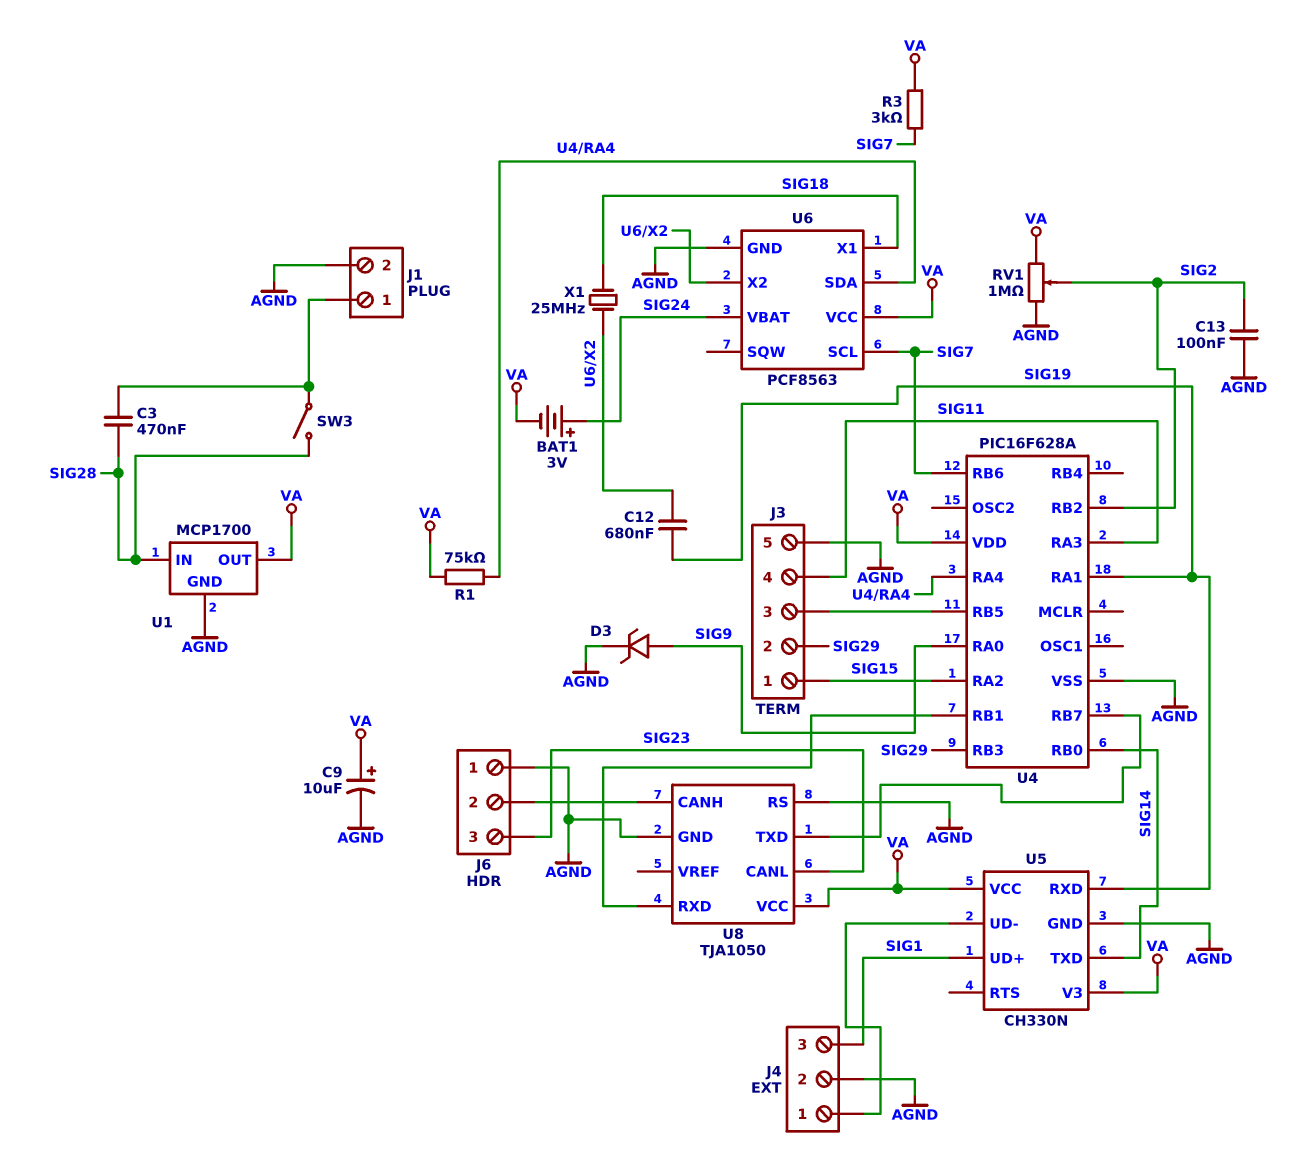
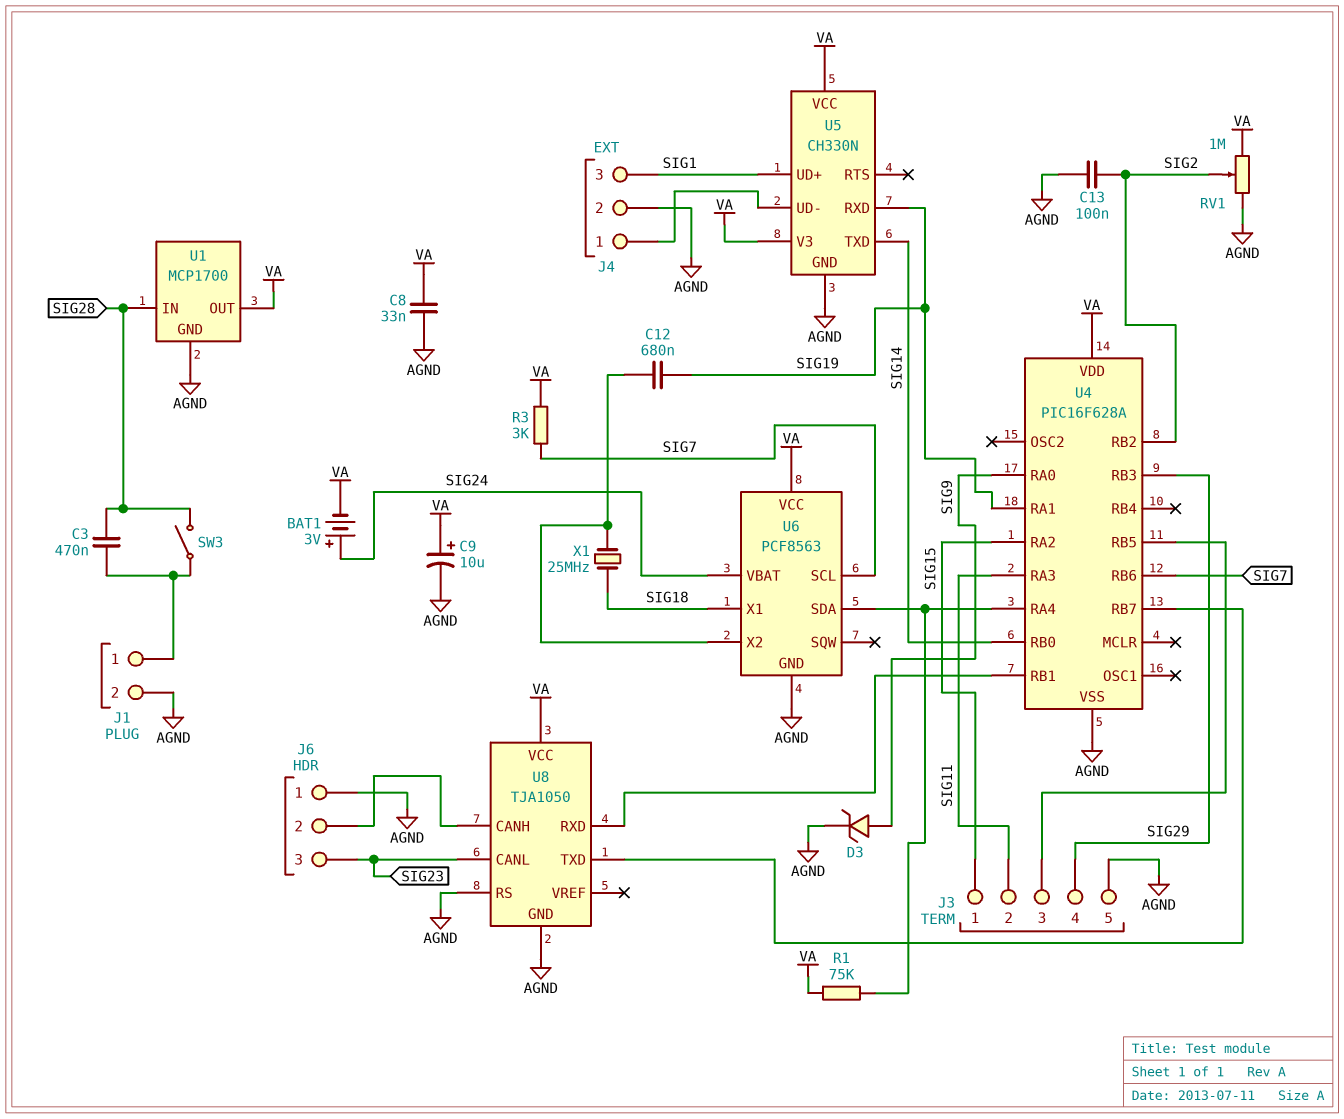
C8: none -> 33nF (AGND, VA)
J3 pin 2: SIG29 -> SIG11
J3 pin 4: SIG11 -> SIG29

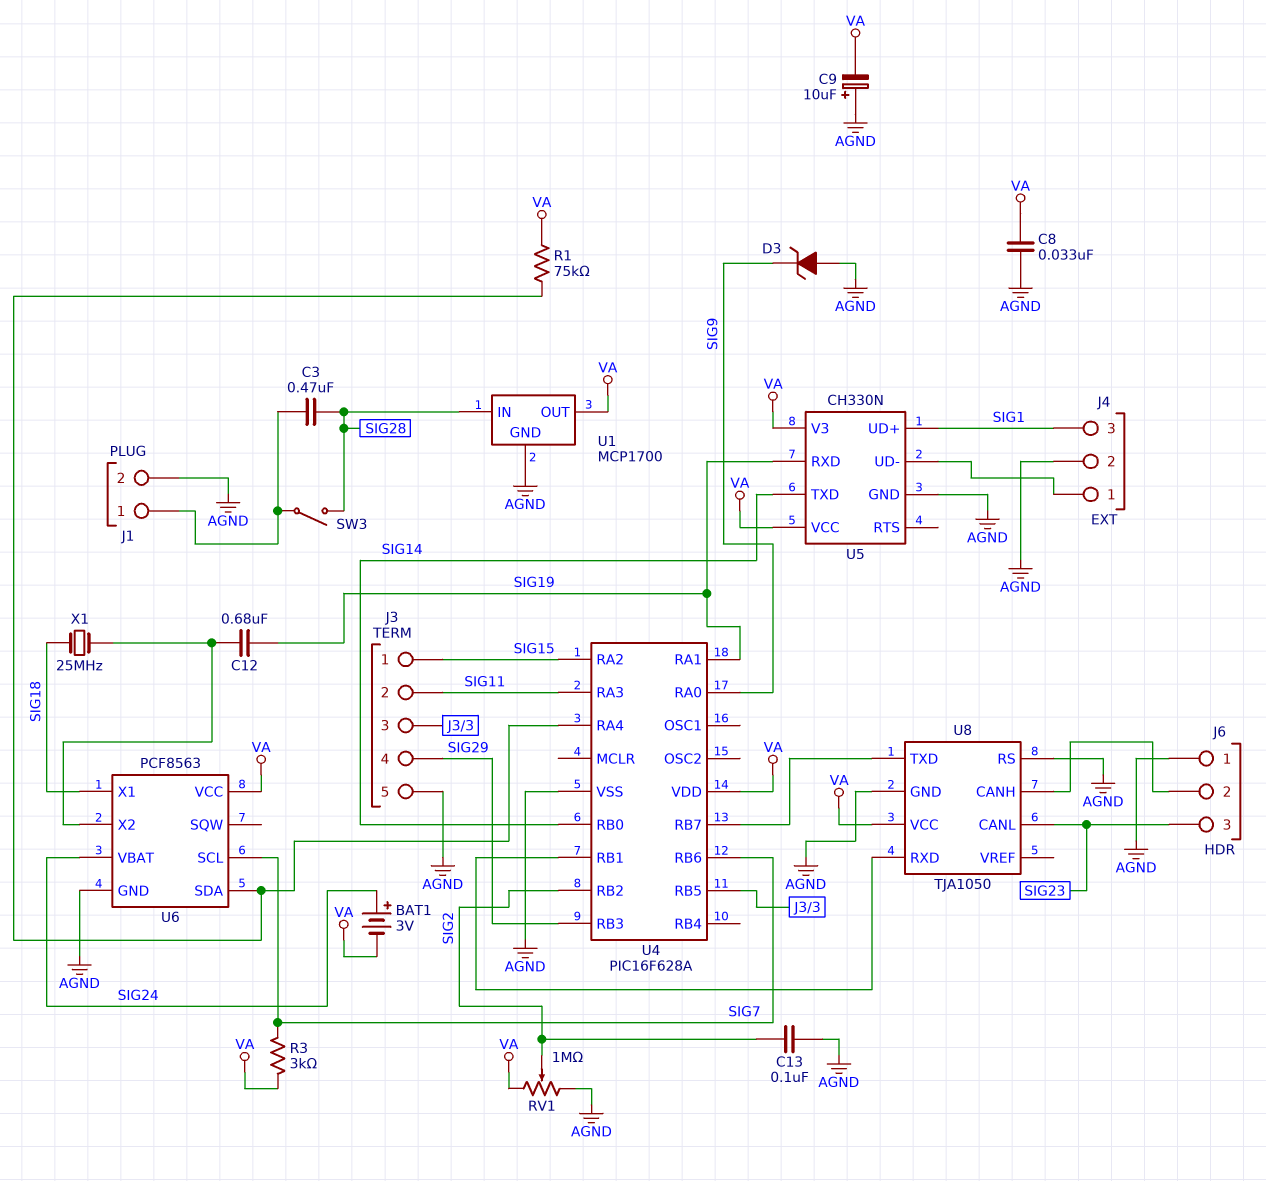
C9: 10uF (plus VA, minus AGND) -> 10uF (plus AGND, minus VA)
D3: zener (A SIG9, K AGND) -> zener (A AGND, K SIG9)

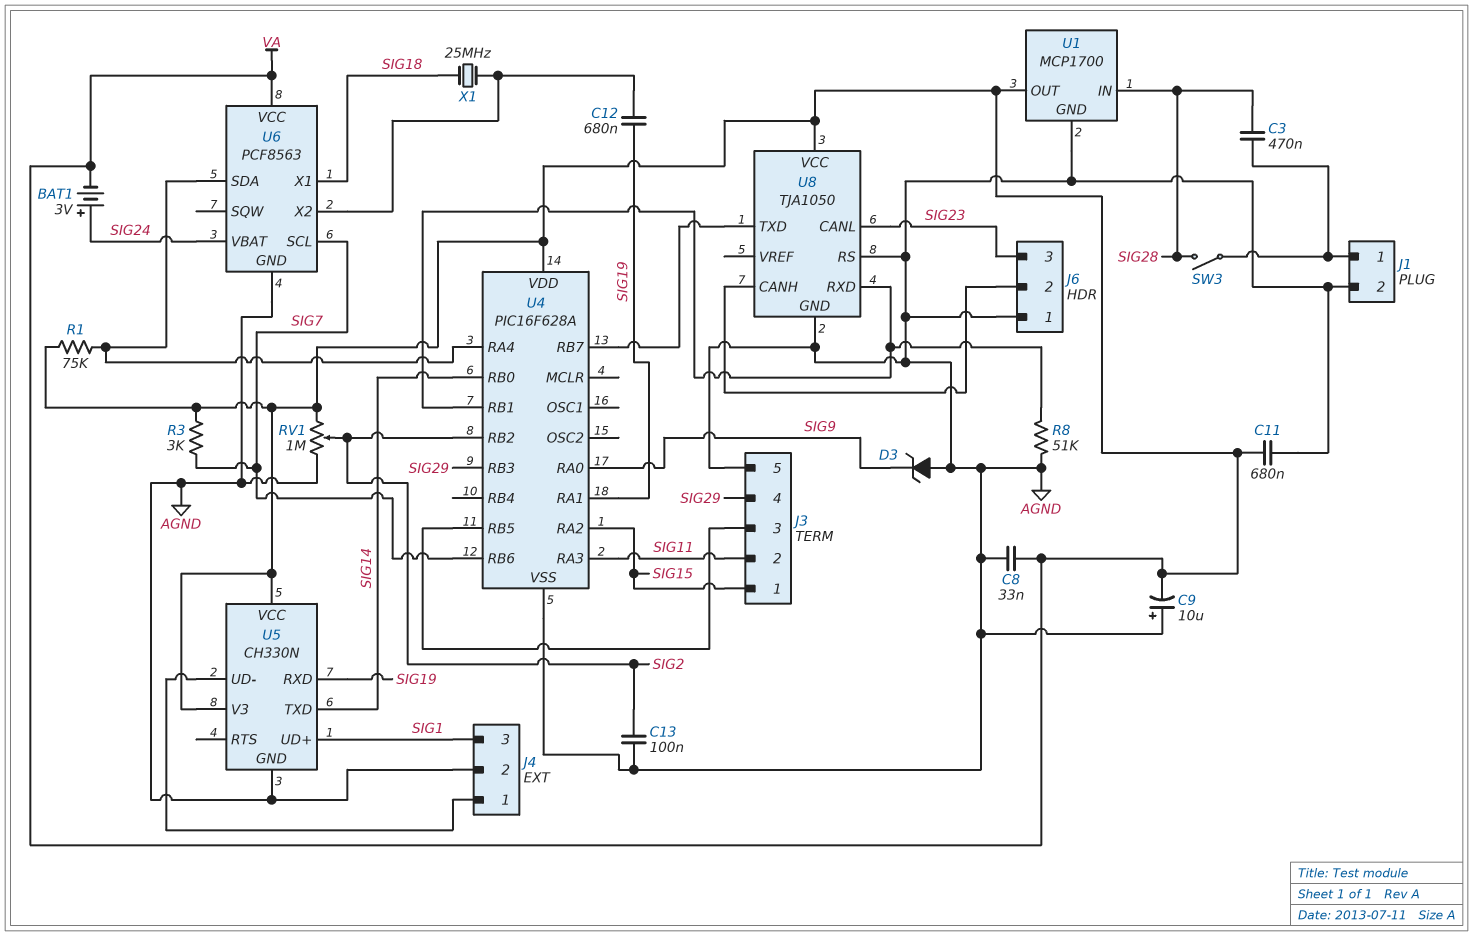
C11: none -> 680nF (AGND, VA)
R8: none -> 51k (AGND, U4/RB1)

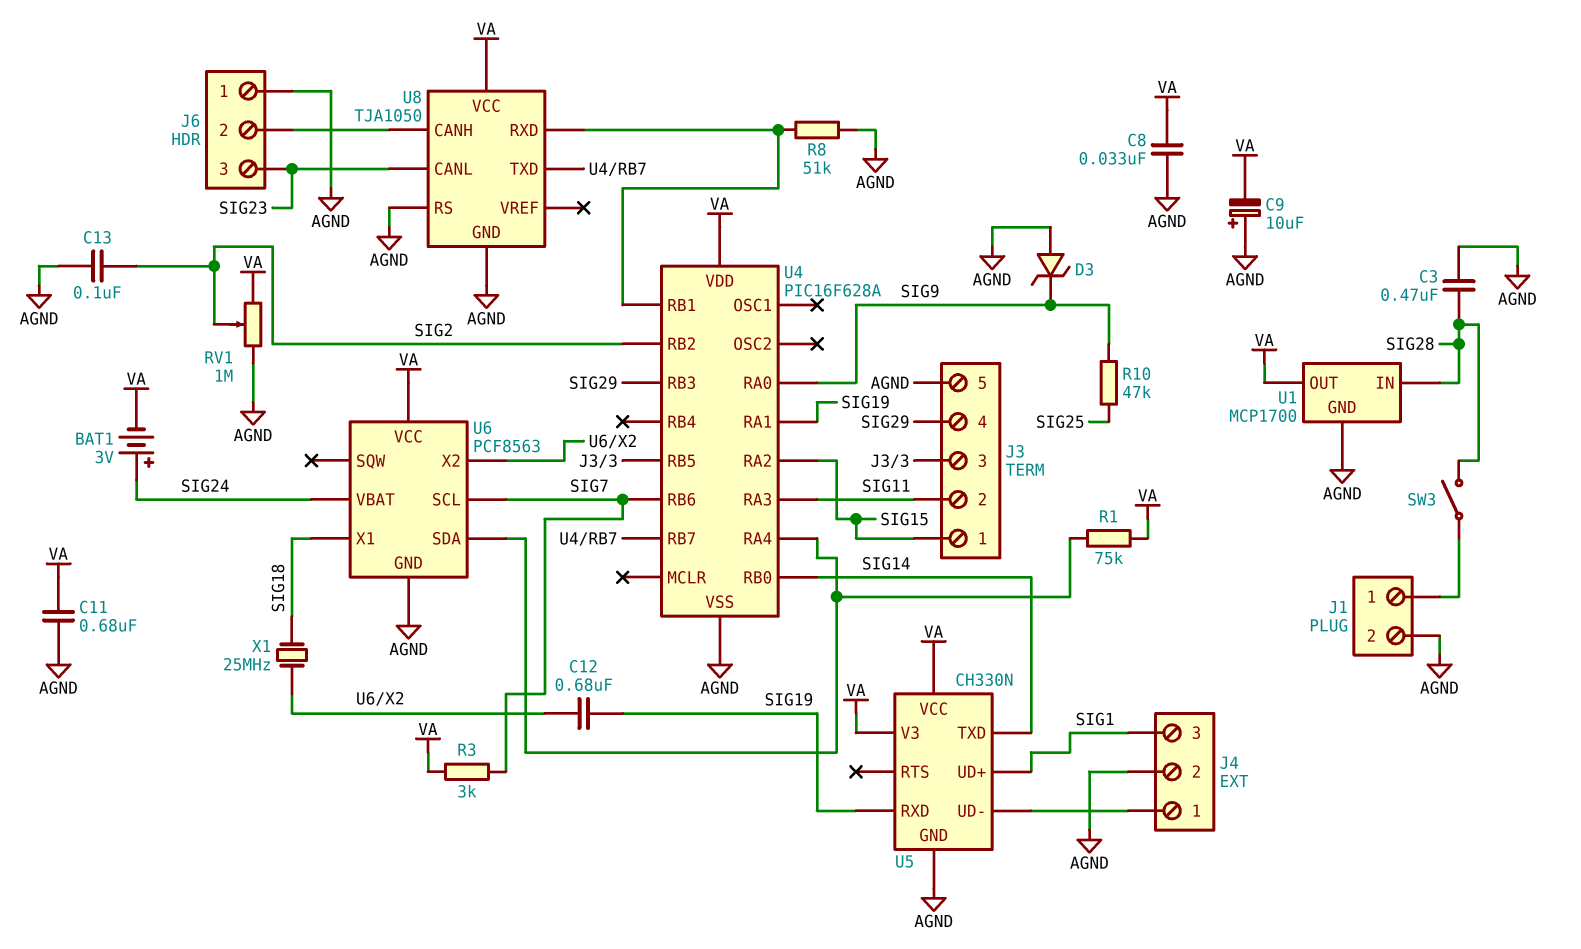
C3: 470nF (J1/1, SIG28) -> 470nF (AGND, SIG28)
R10: none -> 47k (SIG9, SIG25)

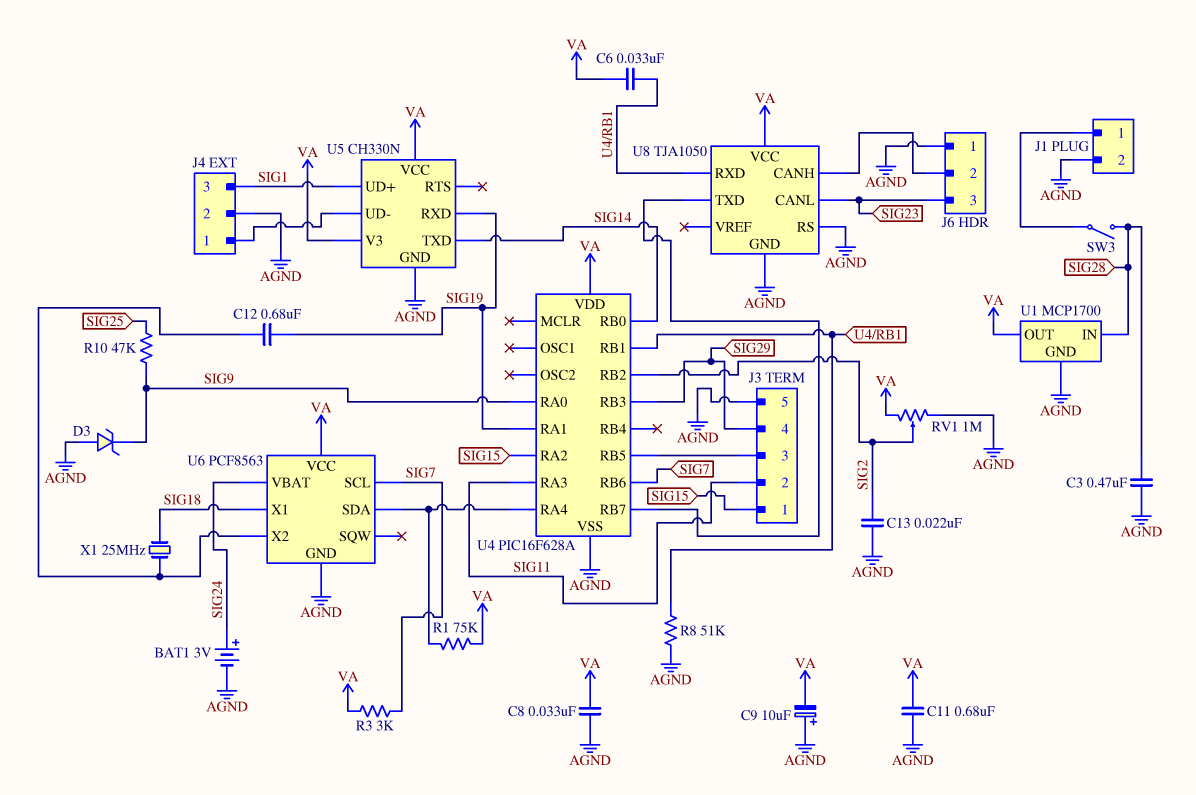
BAT1: 3V (plus SIG24, minus VA) -> 3V (plus SIG24, minus AGND)
C6: none -> 33nF (U4/RB1, VA)
C13: 100nF (AGND, SIG2) -> 22nF (AGND, SIG2)

